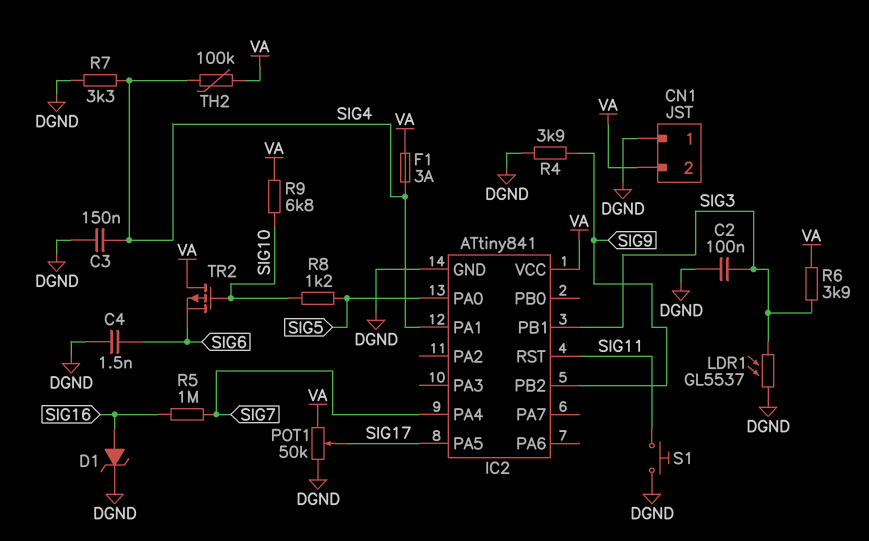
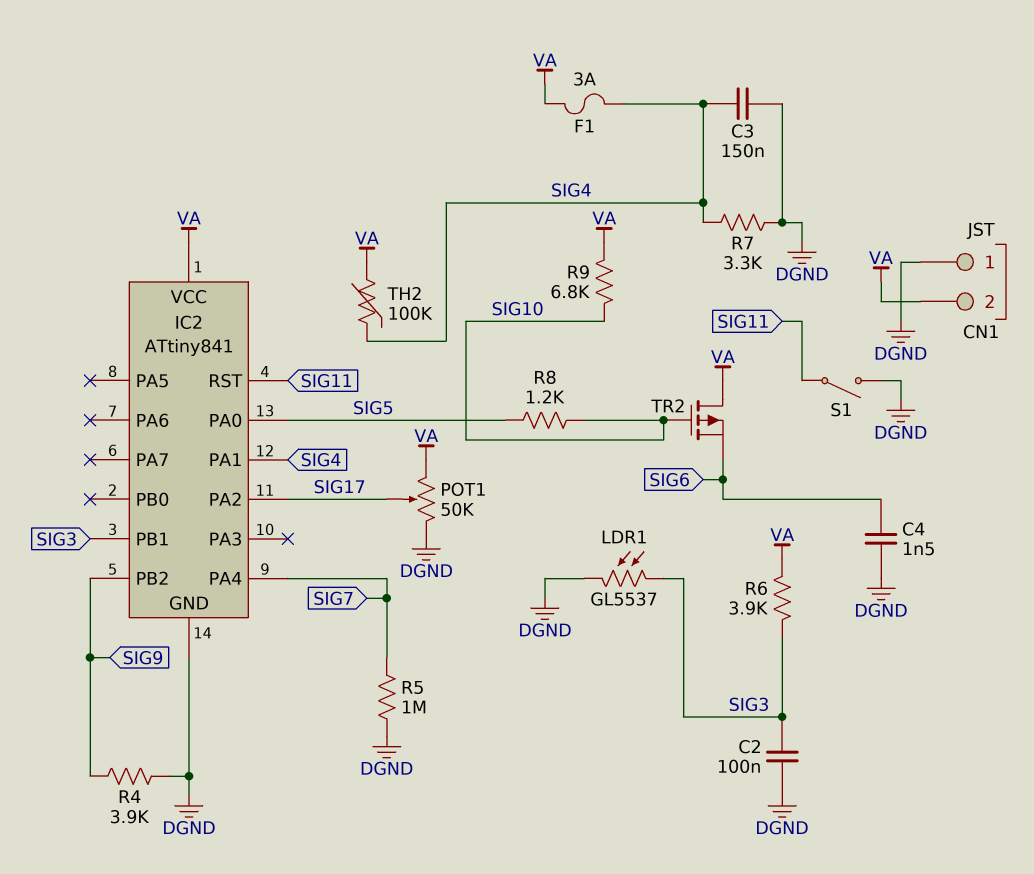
D1: zener (A SIG16, K DGND) -> none
IC2 pin PA2: none -> SIG17
IC2 pin PA5: SIG17 -> none
R5: 1M (SIG7, SIG16) -> 1M (DGND, SIG7)
S1: button (DGND, SIG11) -> switch (DGND, SIG11)

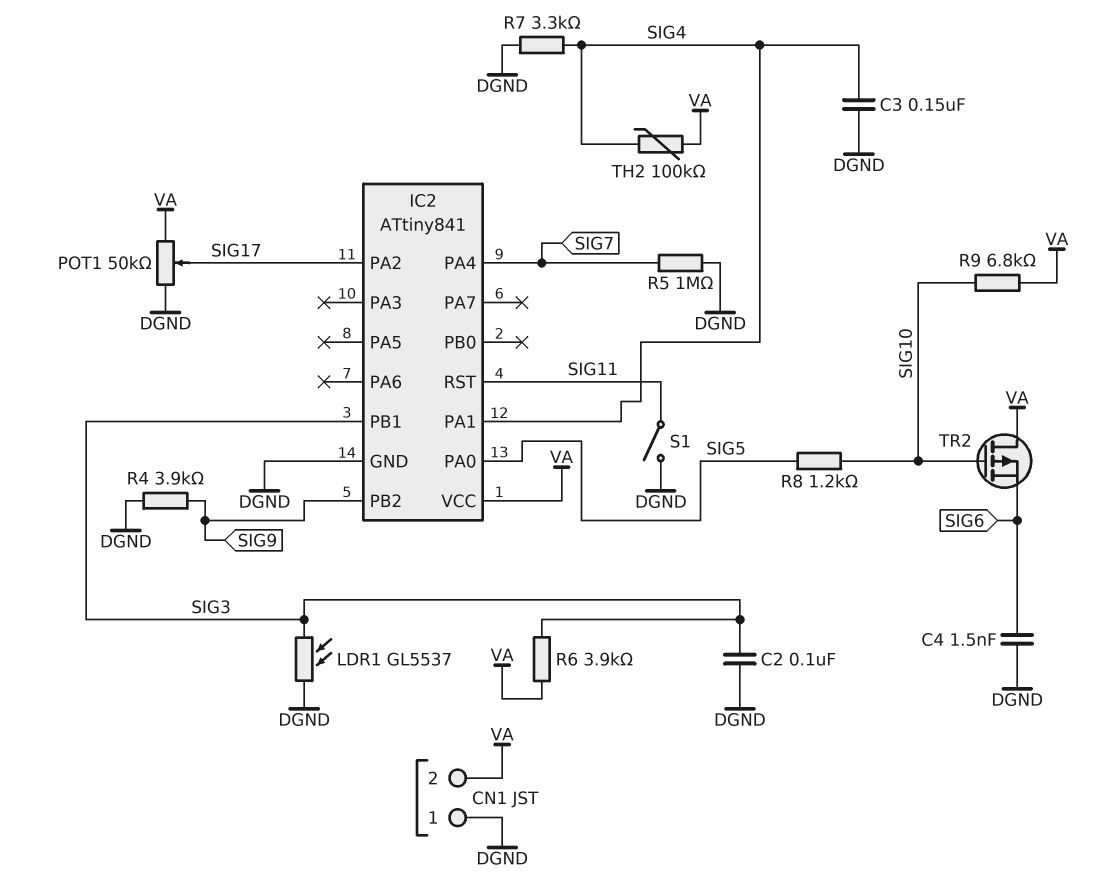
F1: 3A (SIG4, VA) -> none

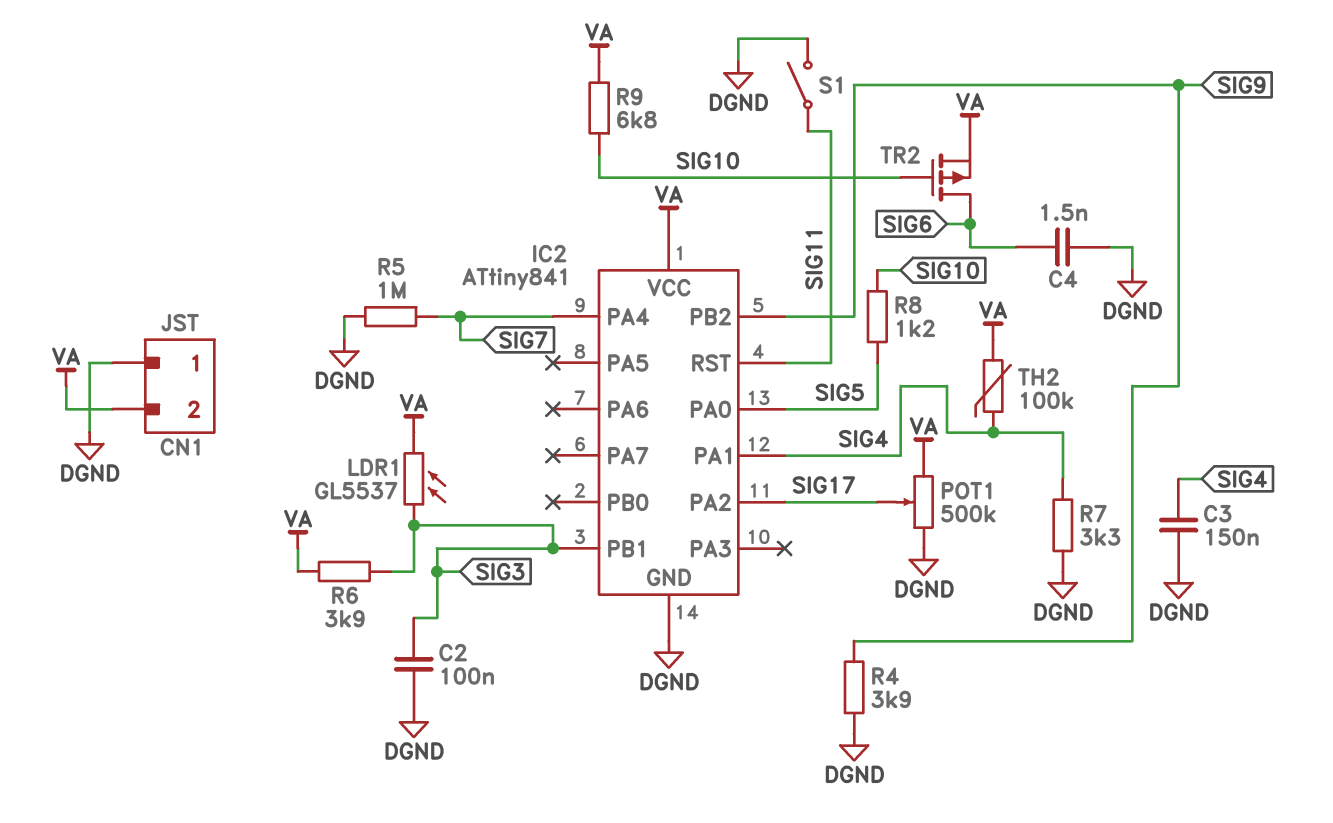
LDR1: GL5537 (DGND, SIG3) -> GL5537 (SIG3, VA)
POT1: 50k (DGND, VA, wiper SIG17) -> 500k (DGND, VA, wiper SIG17)
TR2: PMOS (G SIG10, D VA, S SIG6) -> PMOS (G SIG10, D SIG6, S VA)

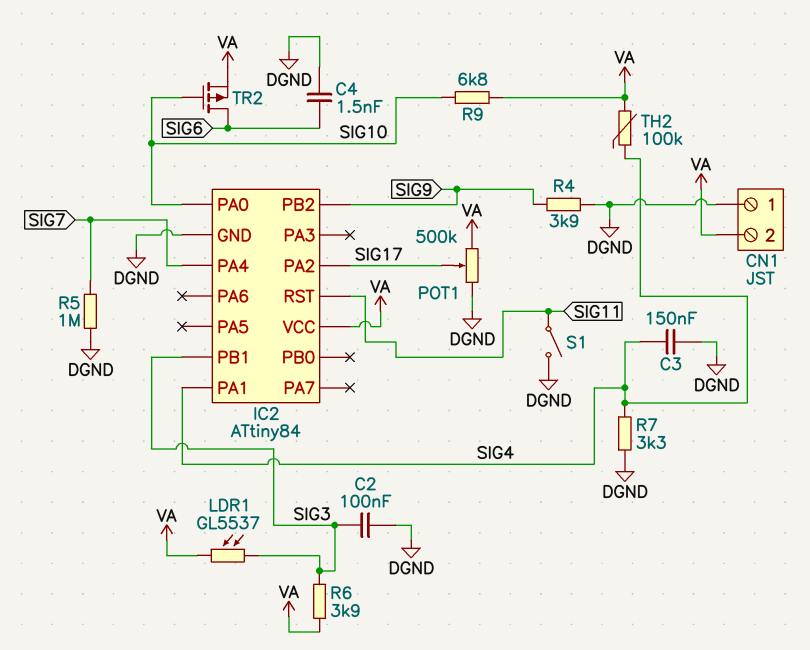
IC2: ATtiny841 -> ATtiny84
IC2 pin PA0: SIG5 -> SIG10
R8: 1.2k (SIG5, SIG10) -> none

